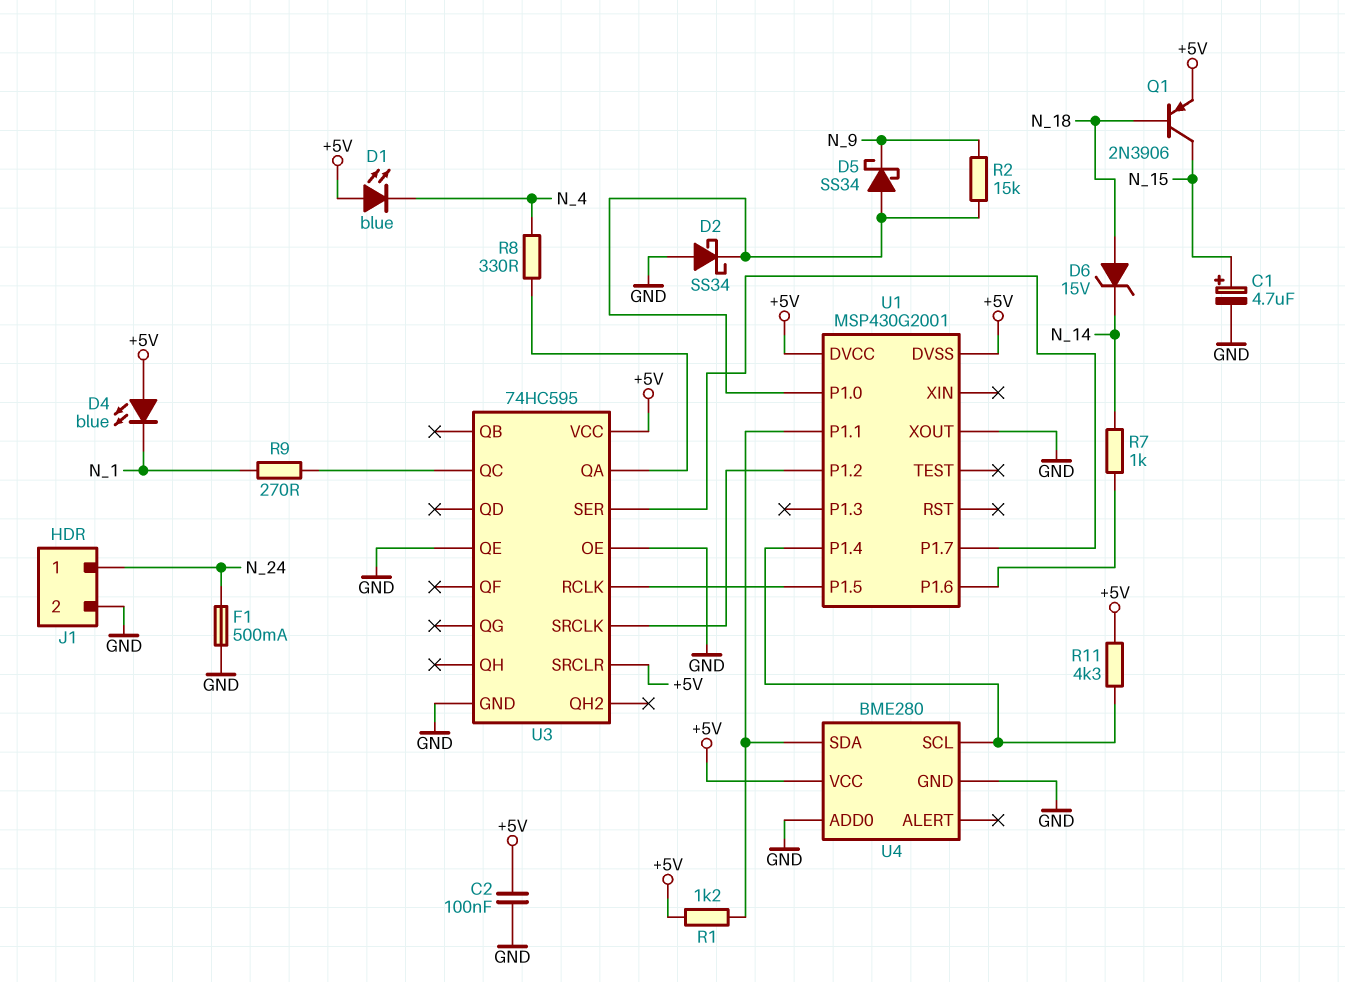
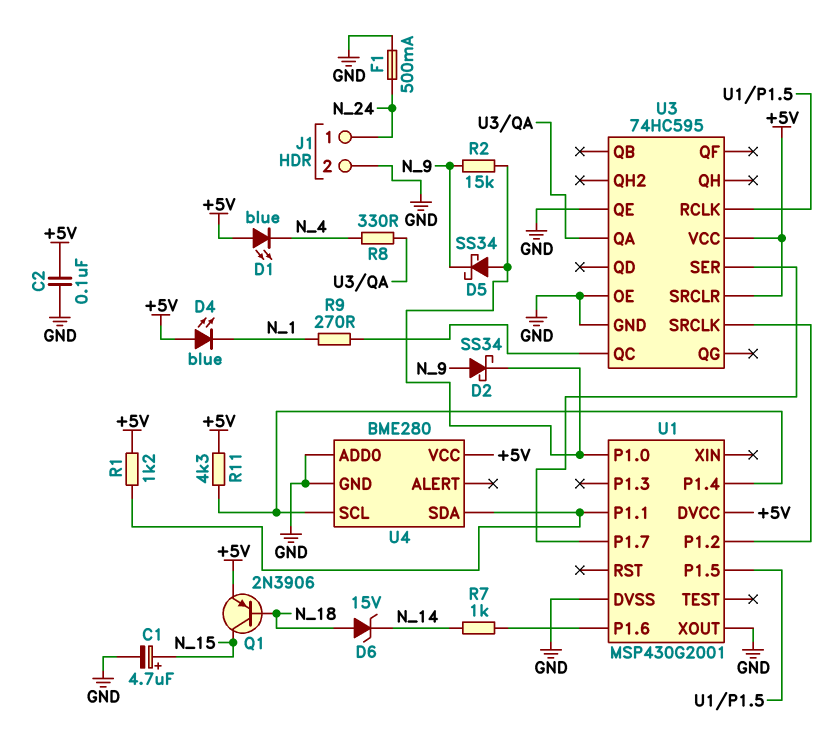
D2: schottky SS34 (A GND, K U1/P1.0) -> schottky SS34 (A N_9, K U1/P1.0)
U1 pin DVSS: +5V -> GND

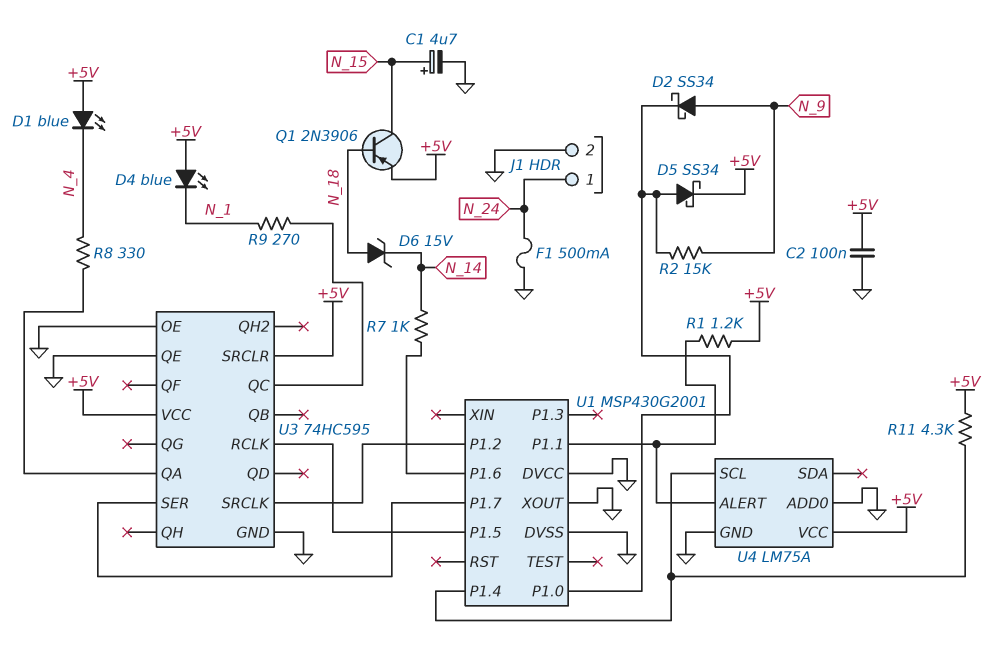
D5: schottky SS34 (A U1/P1.0, K N_9) -> schottky SS34 (A U1/P1.0, K +5V)
U1 pin DVCC: +5V -> GND
U4: BME280 -> LM75A
U4 pin ALERT: none -> U1/P1.1
U4 pin SDA: U1/P1.1 -> none

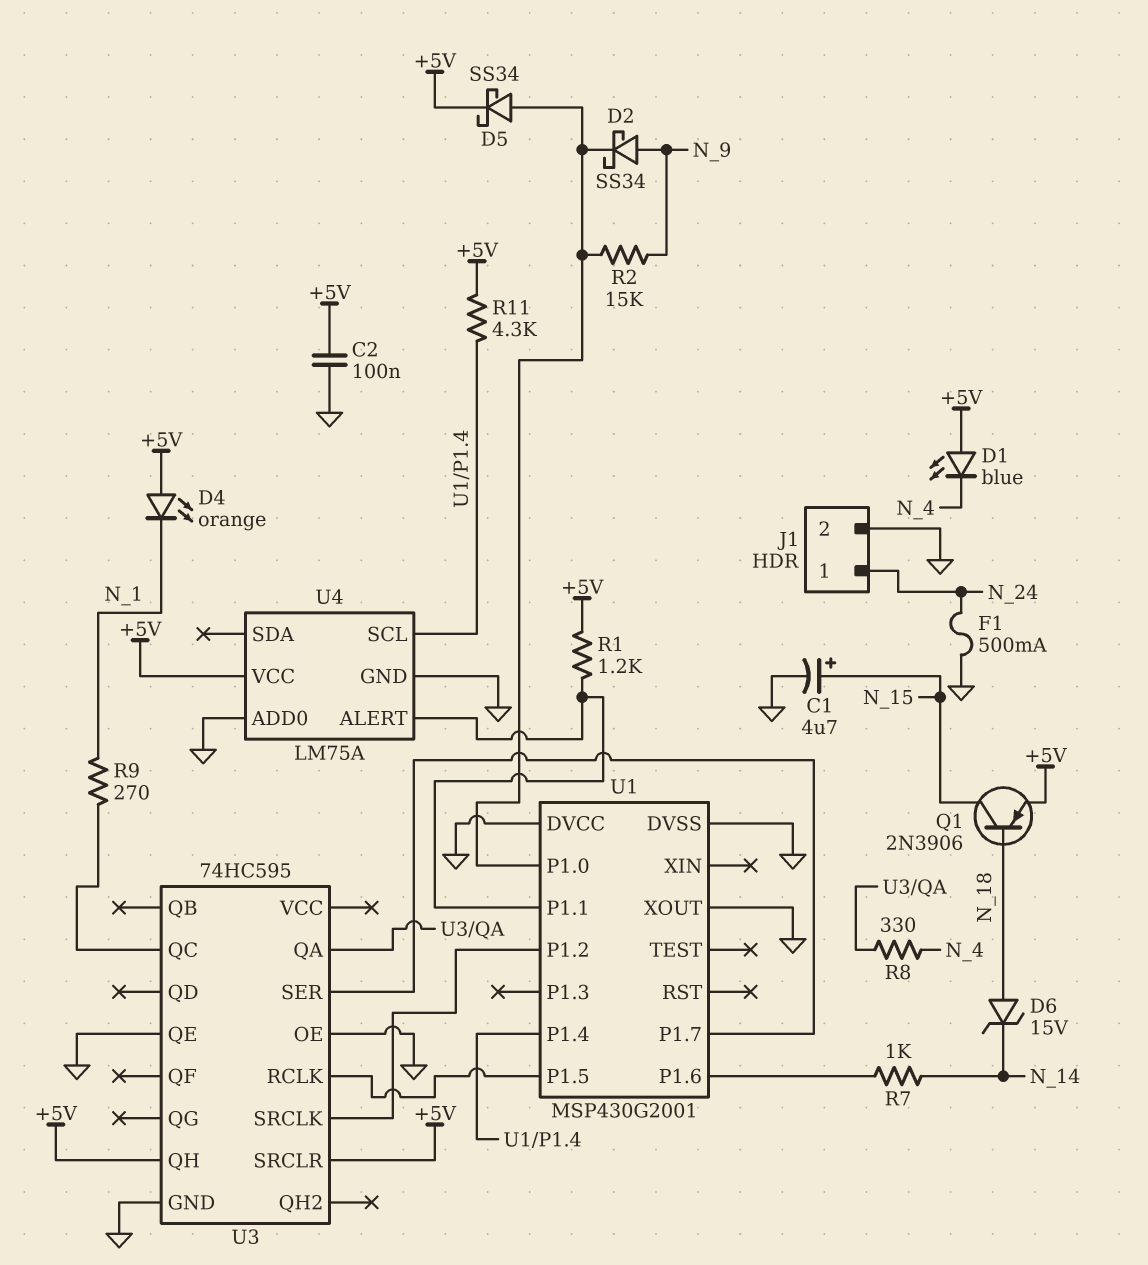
D4: LED blue (A +5V, K N_1) -> LED orange (A +5V, K N_1)
U3 pin QH: none -> +5V
U3 pin VCC: +5V -> none

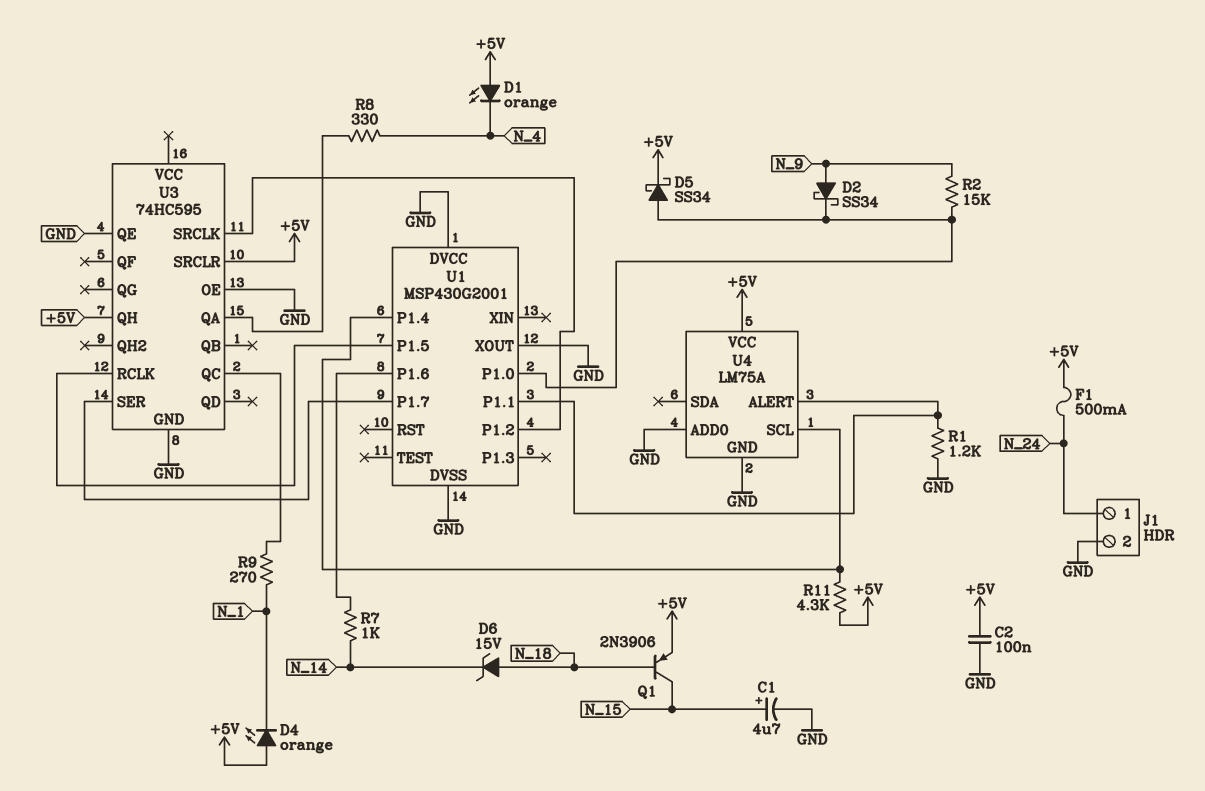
D1: LED blue (A +5V, K N_4) -> LED orange (A +5V, K N_4)
F1: 500mA (GND, N_24) -> 500mA (+5V, N_24)
R1: 1.2k (+5V, U1/P1.1) -> 1.2k (GND, U1/P1.1)

